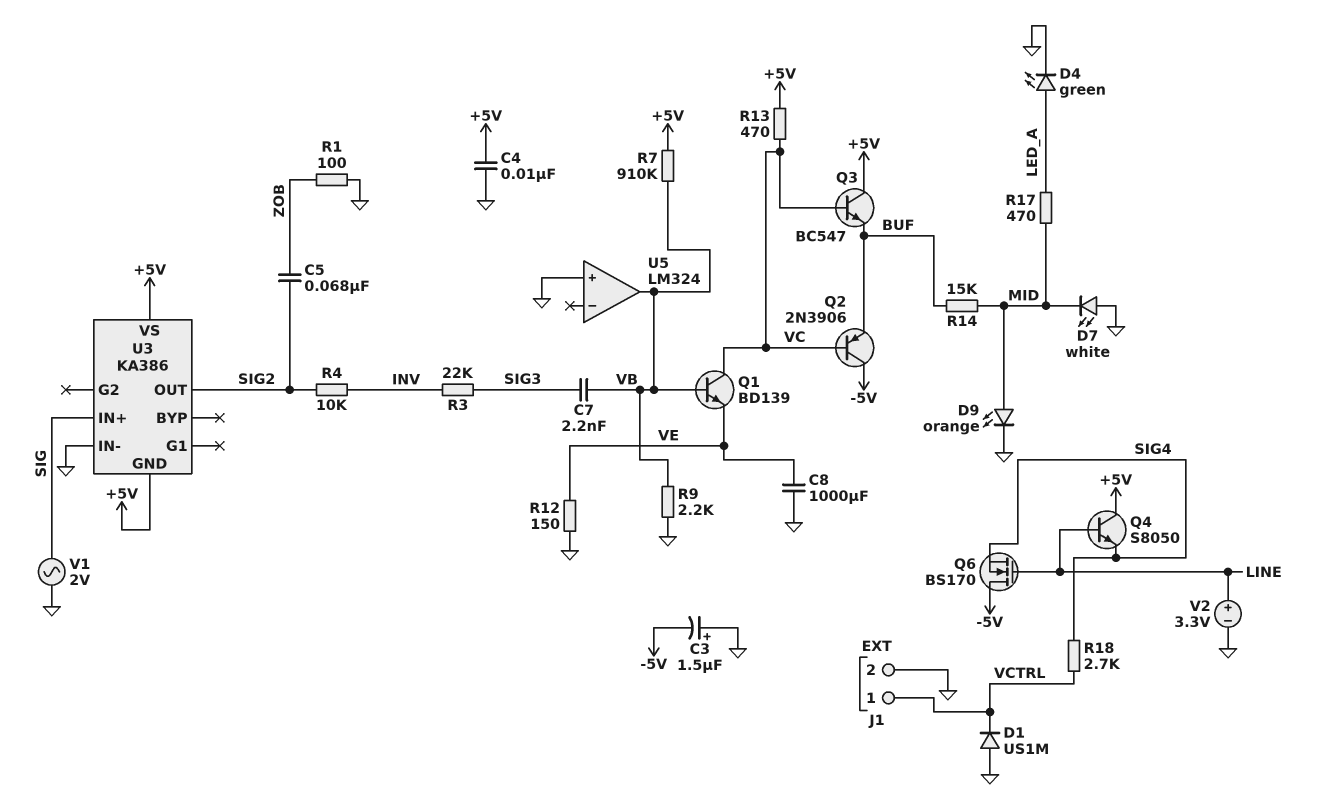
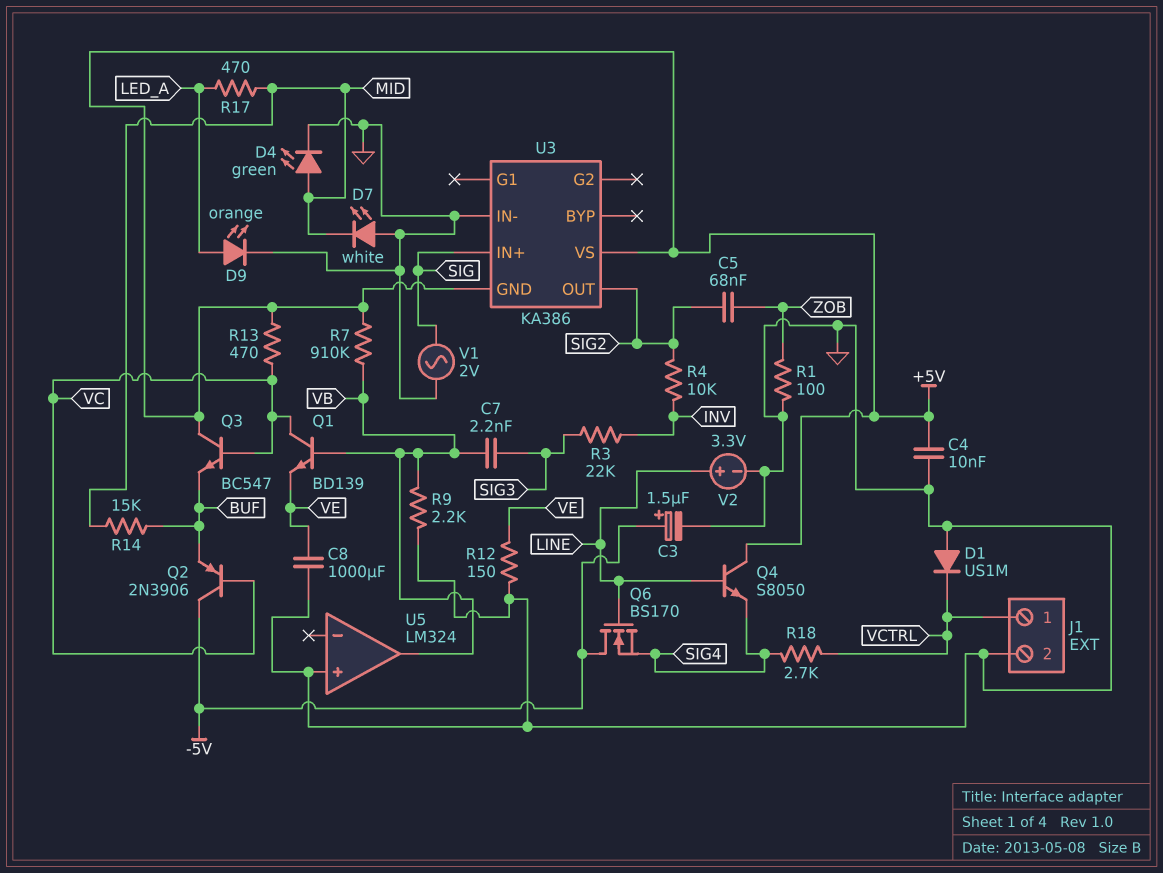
C3: 1.5uF (plus GND, minus -5V) -> 1.5uF (plus -5V, minus GND)
D4: LED green (A LED_A, K GND) -> LED green (A MID, K GND)
D9: LED orange (A MID, K GND) -> LED orange (A LED_A, K GND)

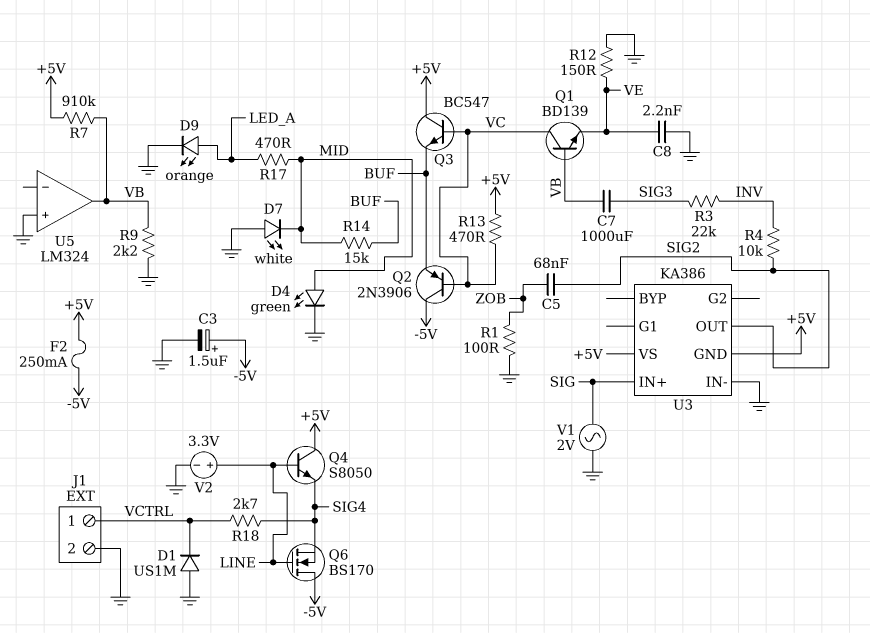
C4: 10nF (+5V, GND) -> none
C7: 2.2nF (SIG3, VB) -> 1000uF (SIG3, VB)
C8: 1000uF (GND, VE) -> 2.2nF (GND, VE)
F2: none -> 250mA (+5V, -5V)

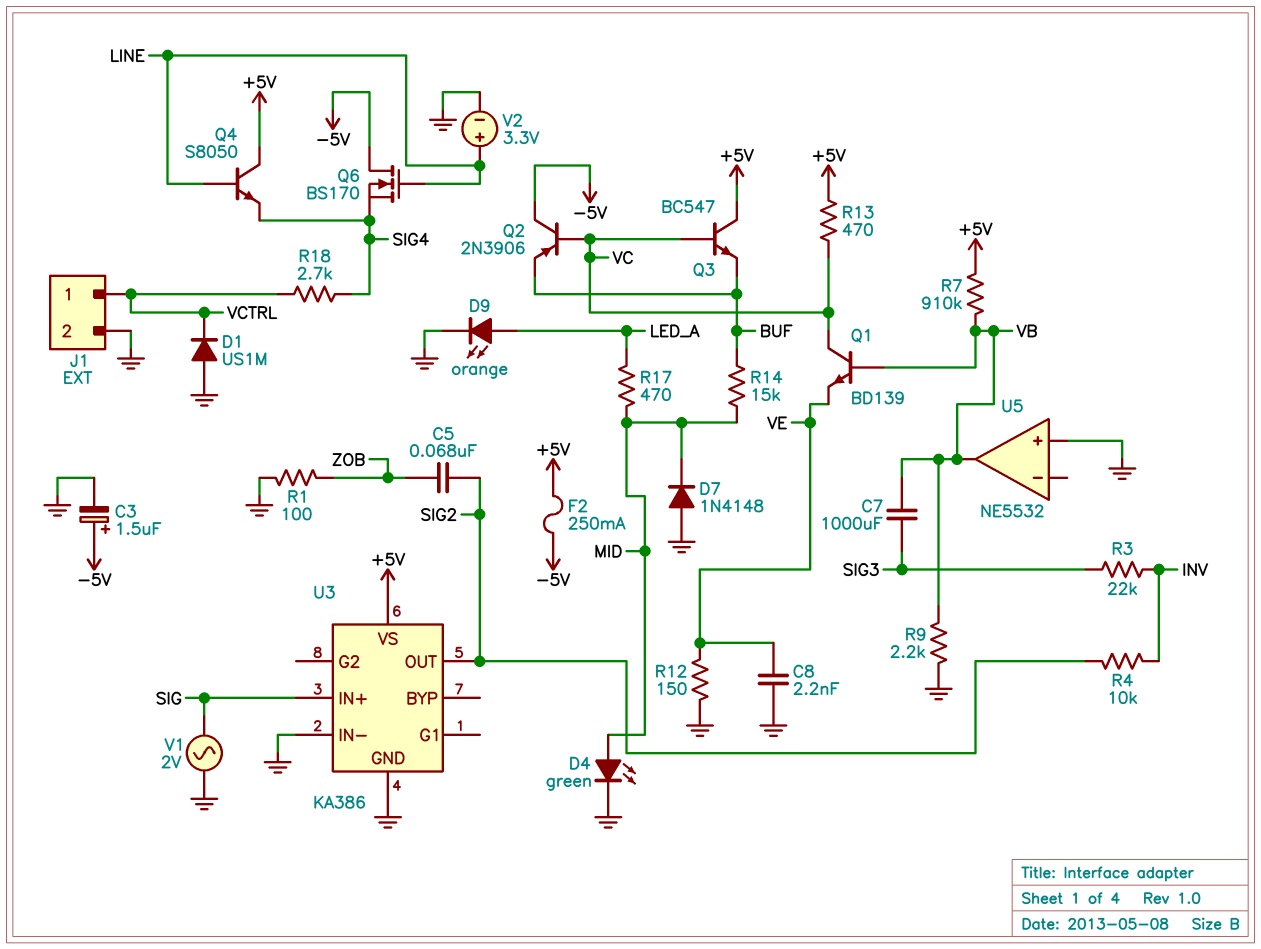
D7: LED white (A GND, K MID) -> diode 1N4148 (A GND, K MID)
U3 pin GND: +5V -> GND
U5: LM324 -> NE5532

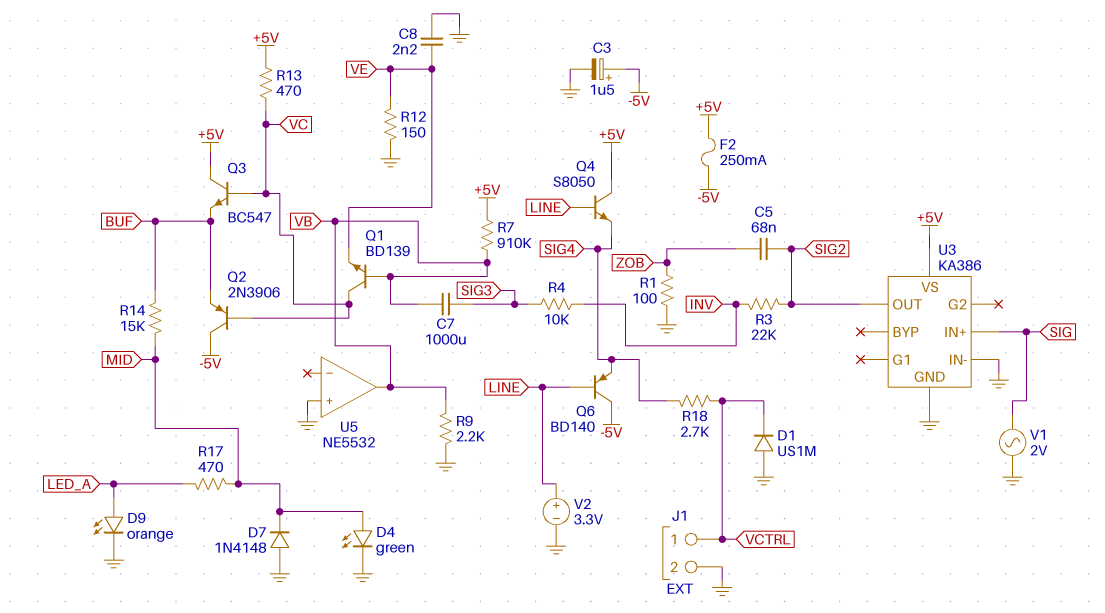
Q6: NMOS BS170 (G LINE, D -5V, S SIG4) -> PNP BD140 (B LINE, C -5V, E SIG4)
R3: 22k (INV, SIG3) -> 22k (INV, SIG2)
R4: 10k (INV, SIG2) -> 10k (INV, SIG3)

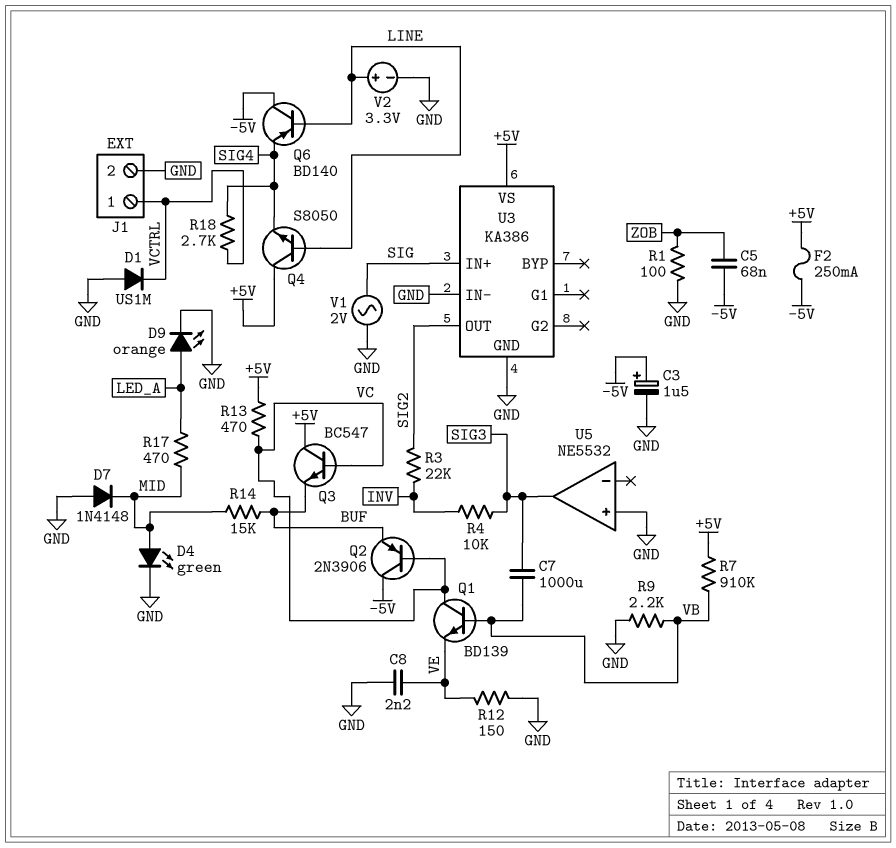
C5: 68nF (SIG2, ZOB) -> 68nF (-5V, ZOB)
U5 pin out: VB -> SIG3

